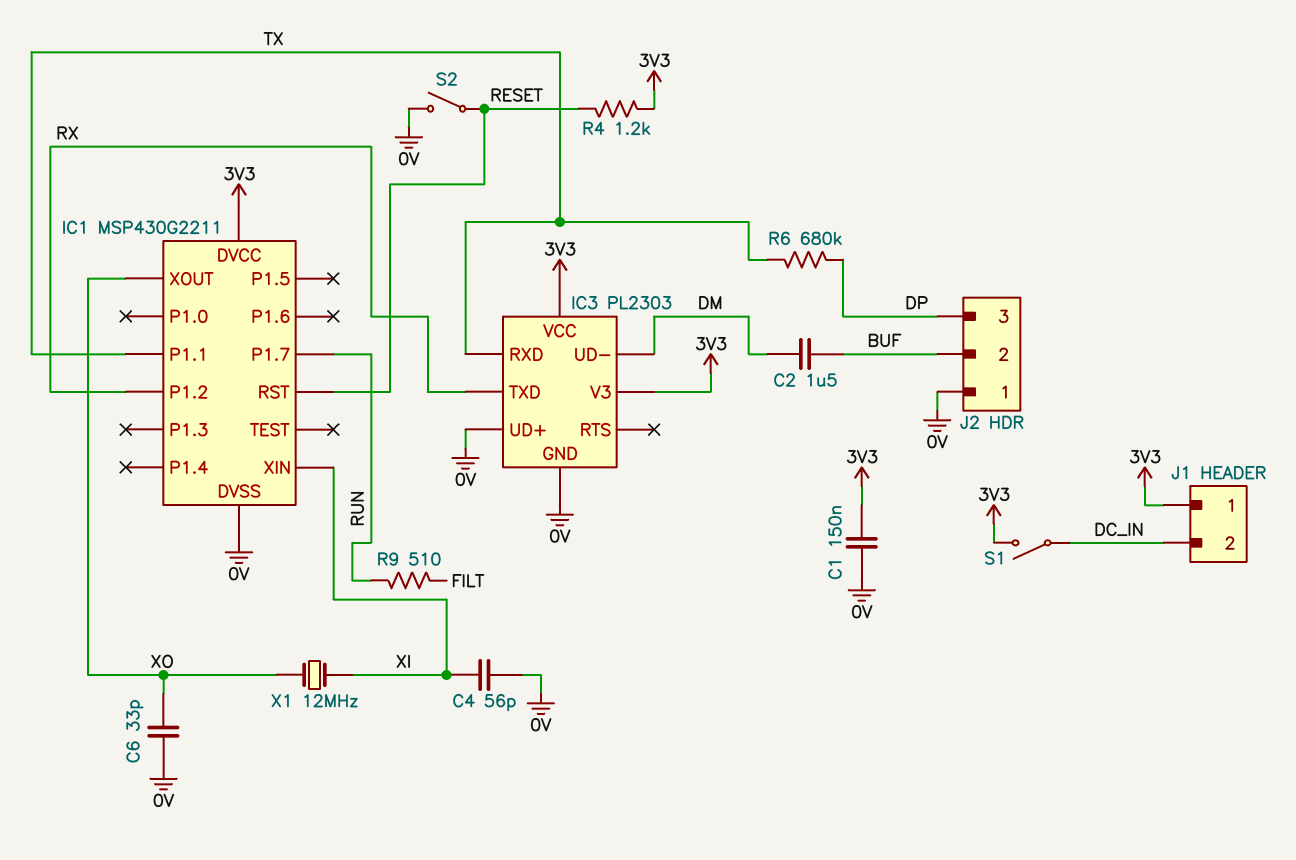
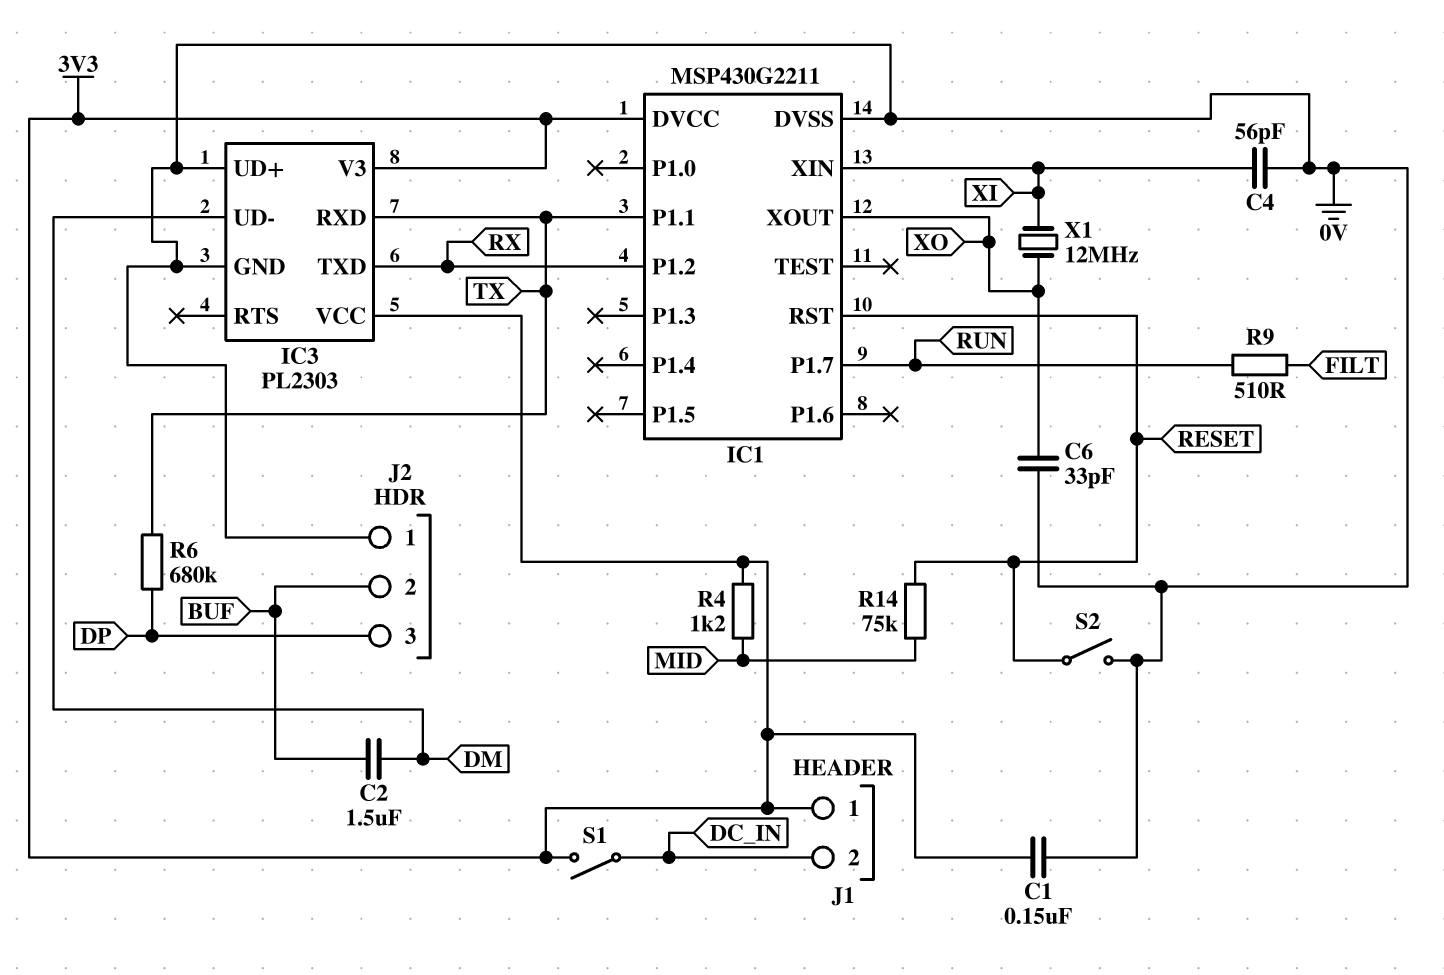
R4: 1.2k (3V3, RESET) -> 1.2k (3V3, MID)
R14: none -> 75k (MID, RESET)

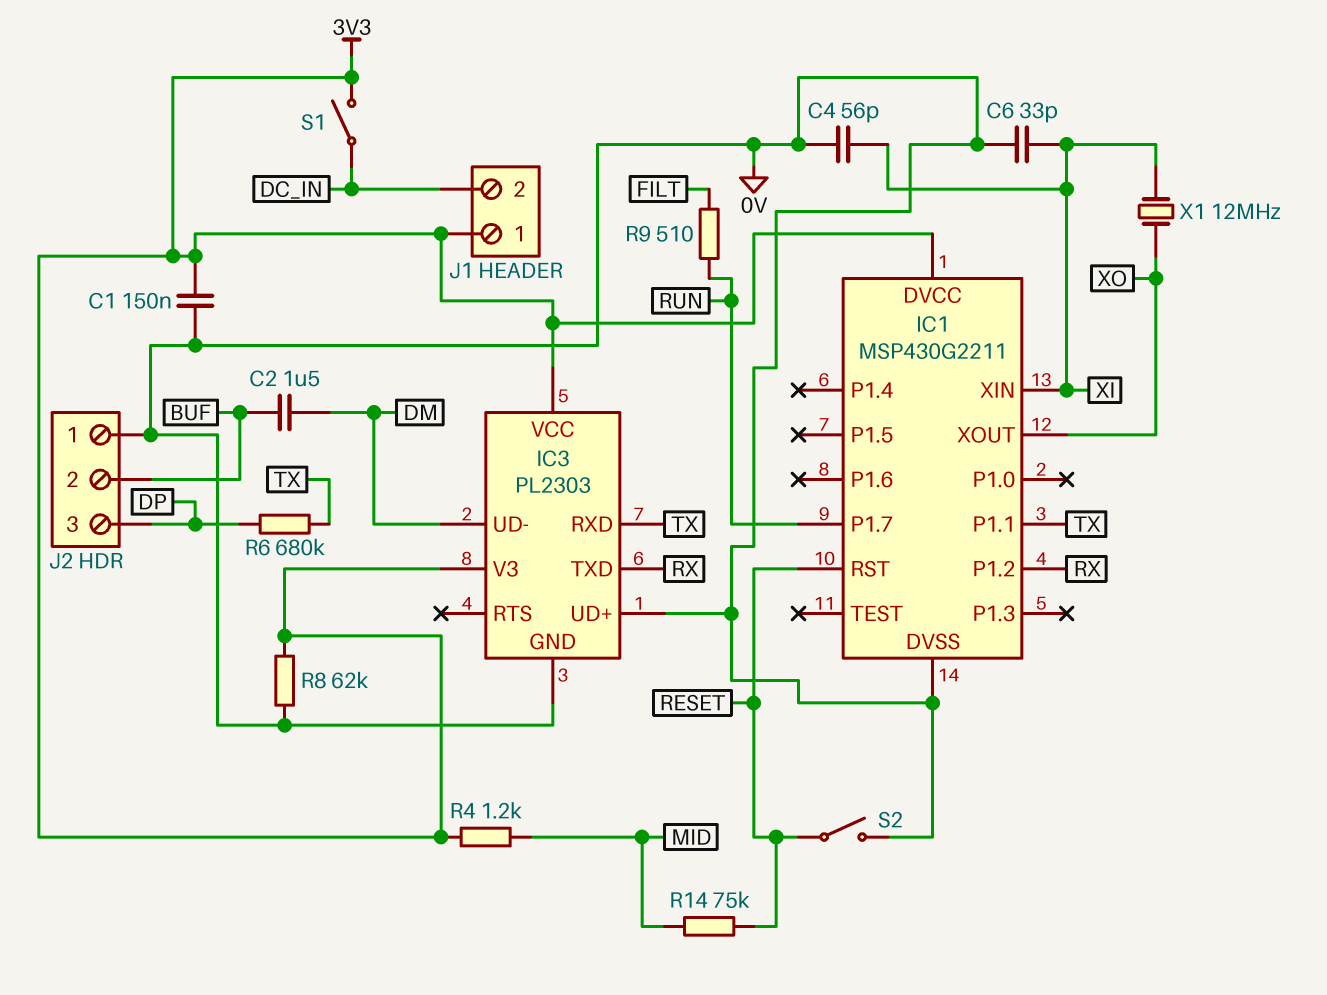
C6: 33pF (0V, XO) -> 33pF (0V, XI)
R8: none -> 62k (0V, 3V3)

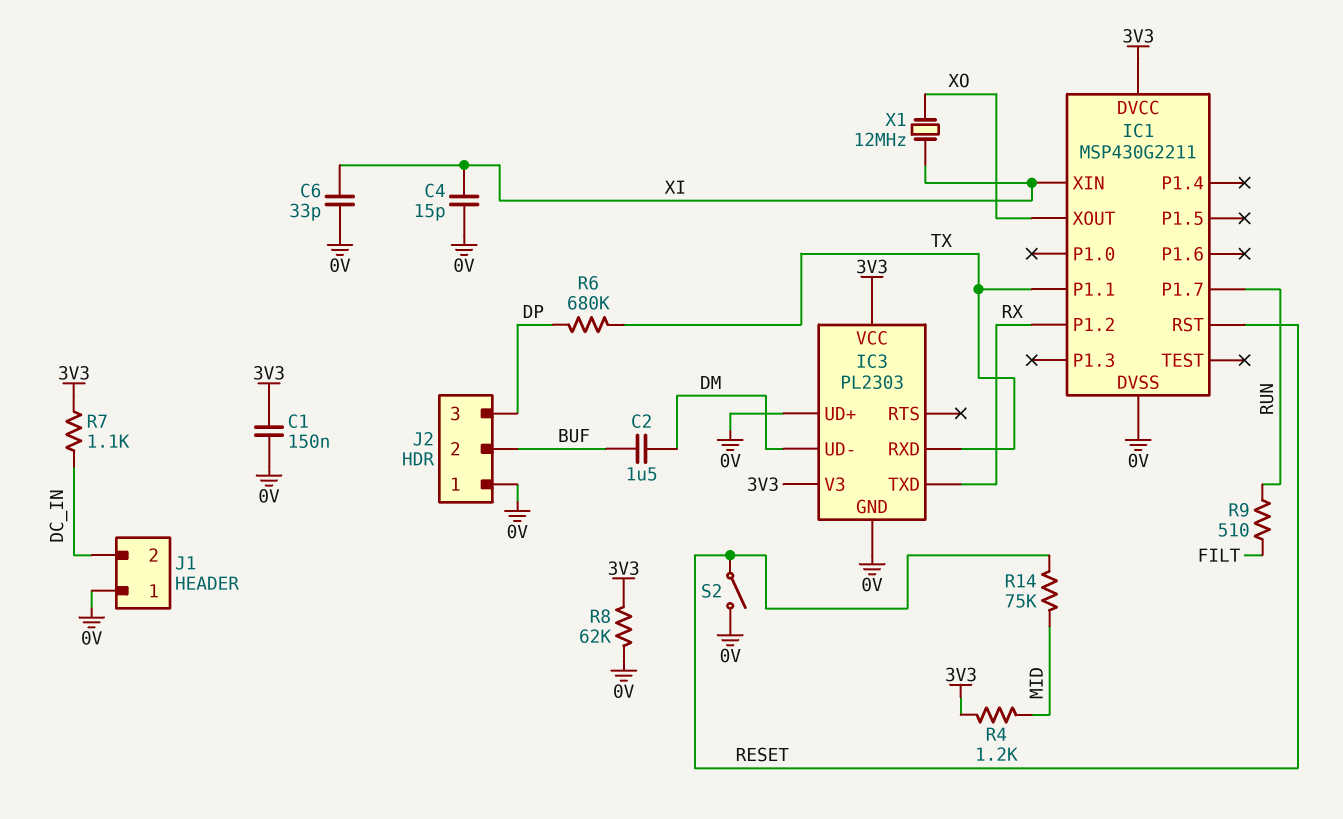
C4: 56pF (0V, XI) -> 15pF (0V, XI)
J1 pin 1: 3V3 -> 0V
R7: none -> 1.1k (3V3, DC_IN)
S1: switch (3V3, DC_IN) -> none

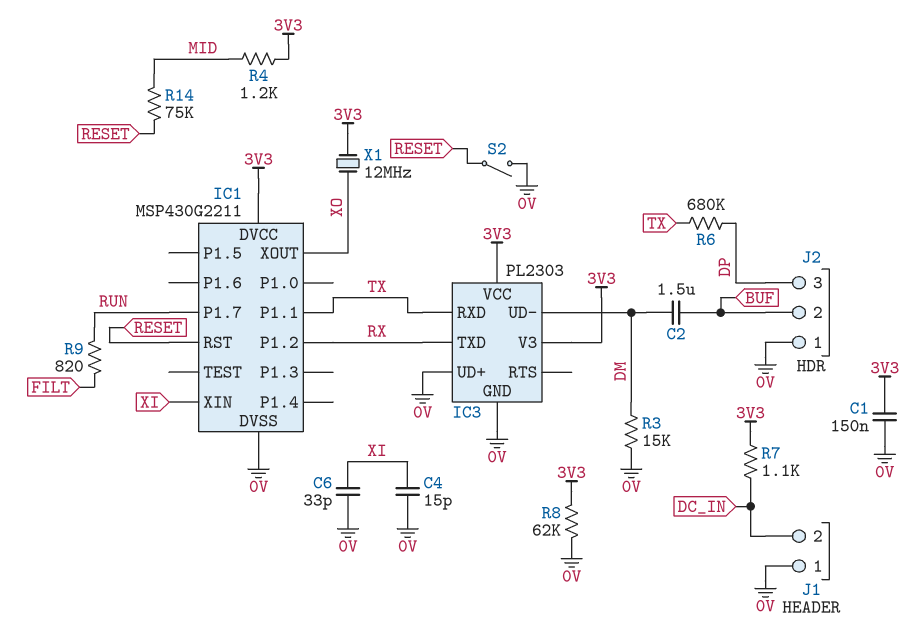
R3: none -> 15k (0V, DM)
R9: 510 (FILT, RUN) -> 820 (FILT, RUN)
X1: 12MHz (XI, XO) -> 12MHz (3V3, XO)

